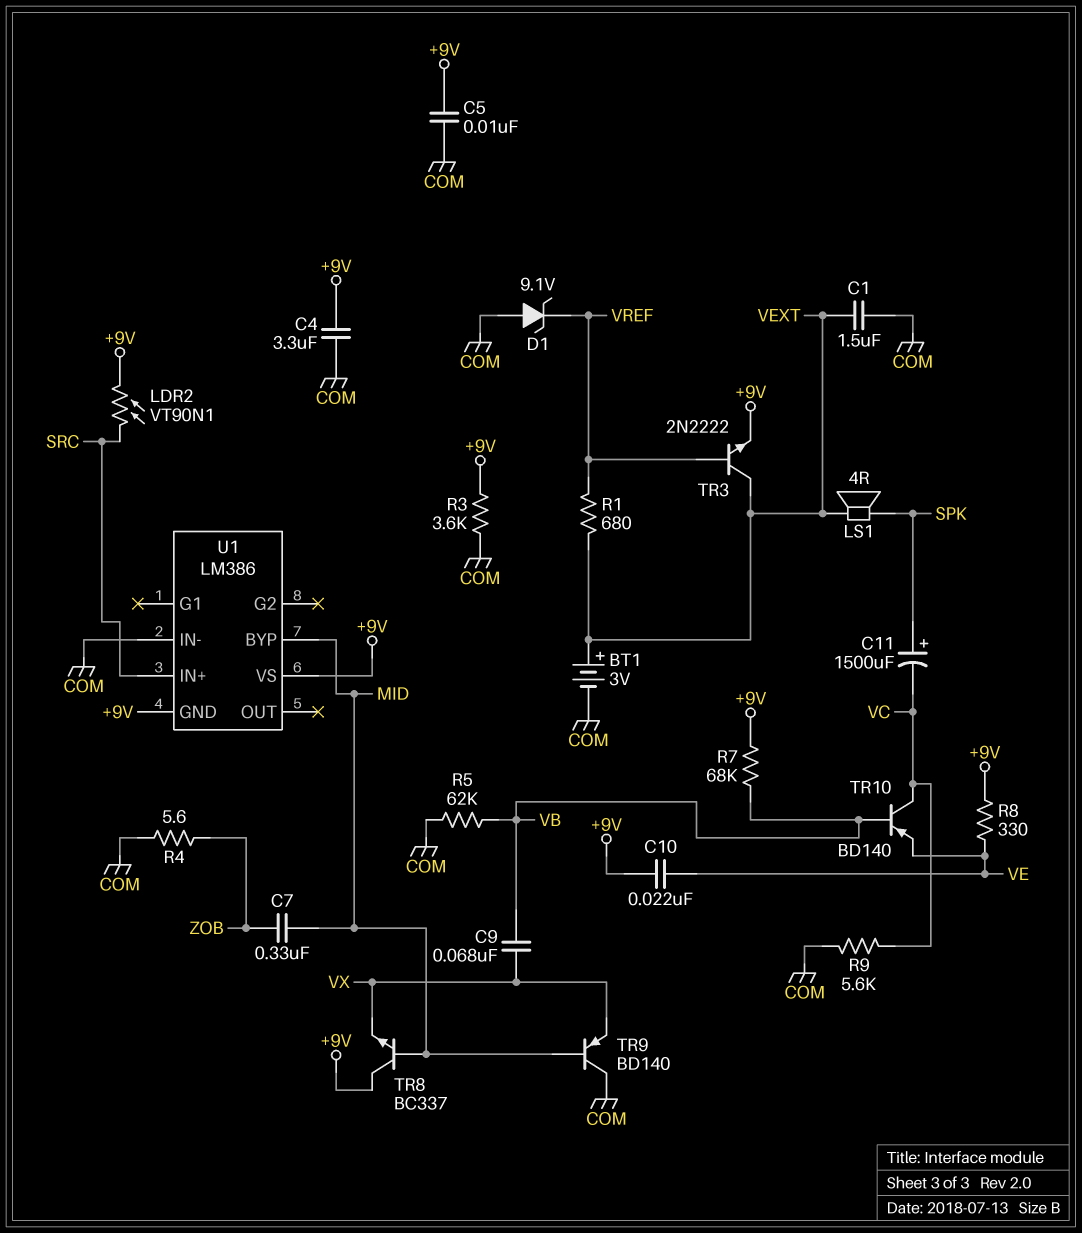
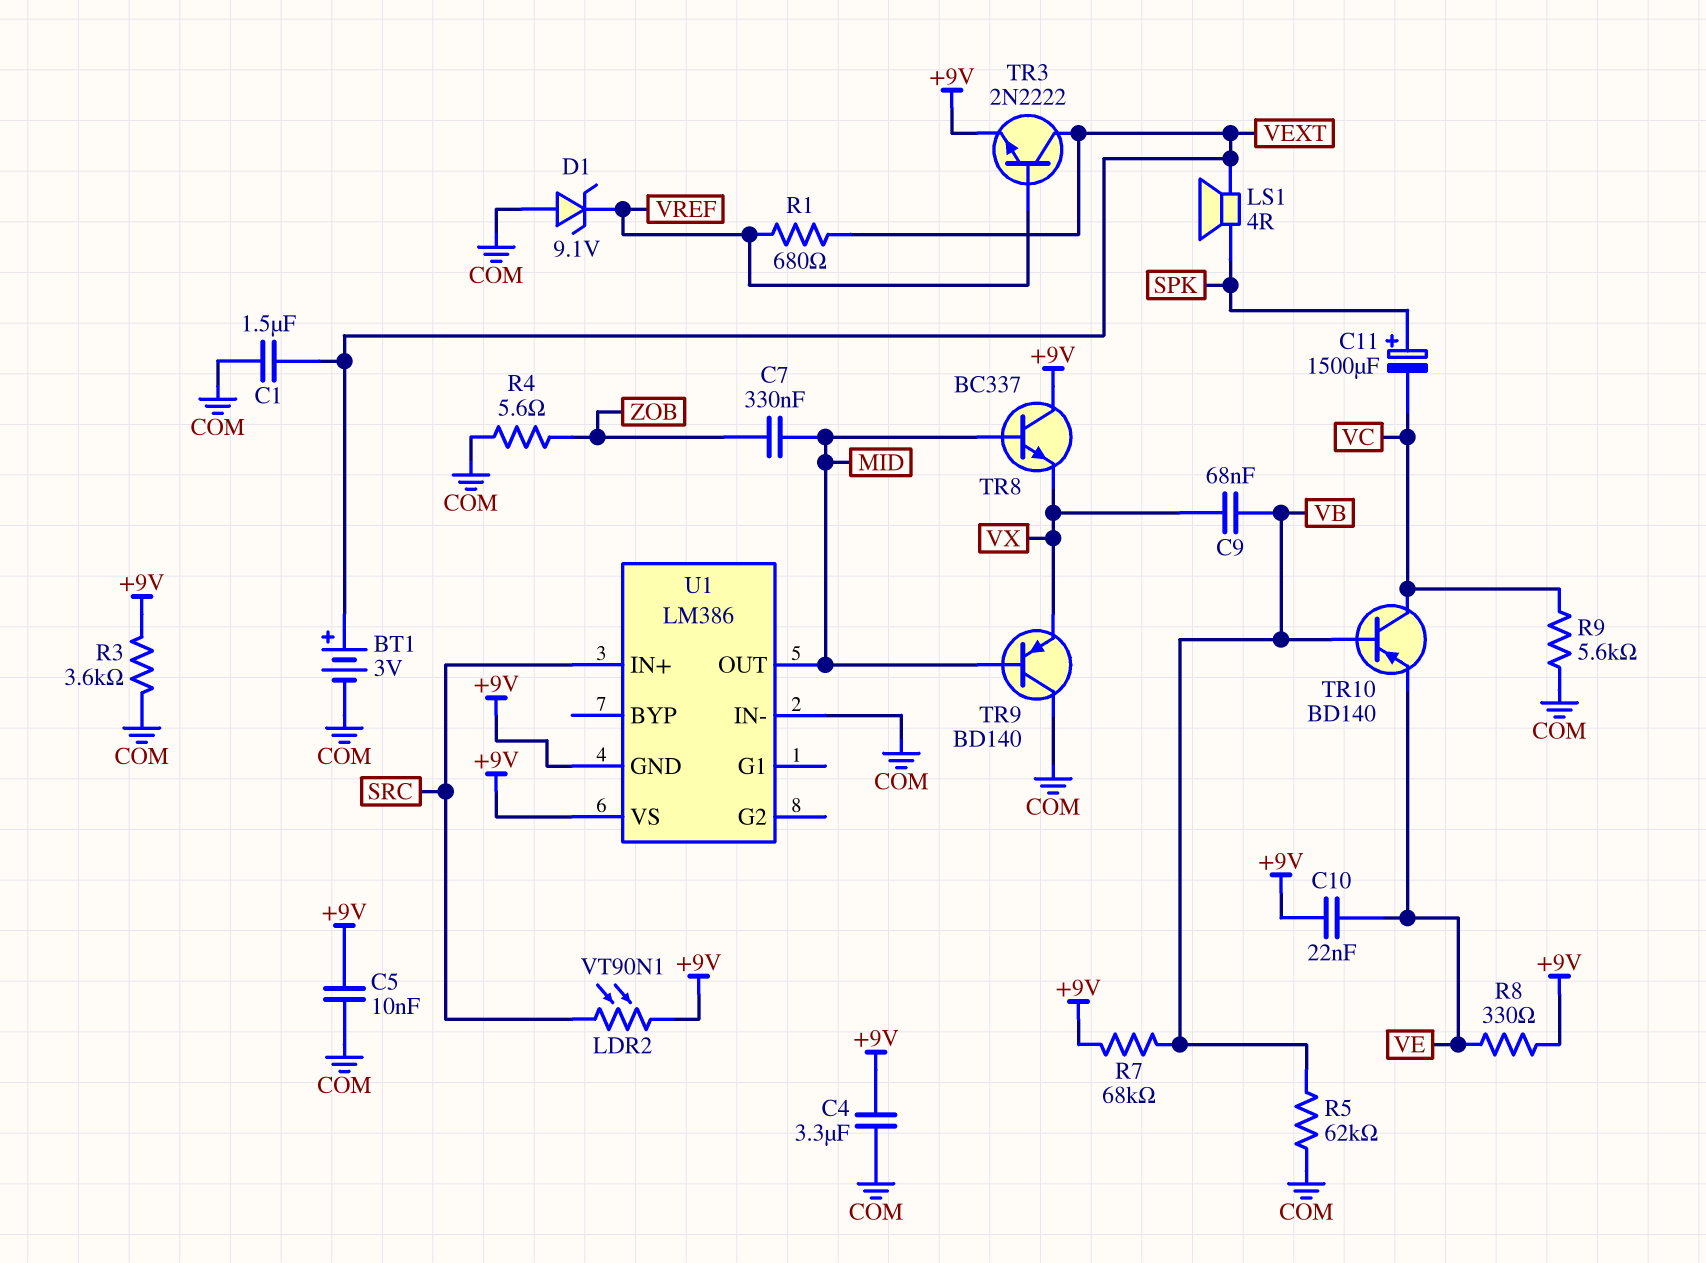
U1 pin BYP: MID -> none
U1 pin OUT: none -> MID

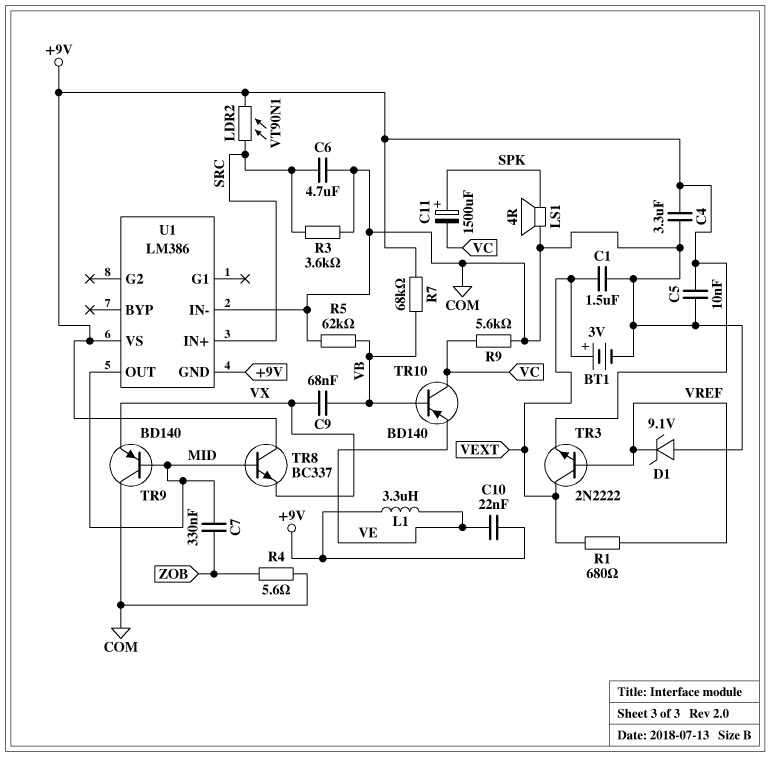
C6: none -> 4.7uF (COM, SRC)
L1: none -> 3.3uH (+9V, VE)
LS1: speaker 4R (SPK, VEXT) -> speaker 4R (COM, SPK)
R3: 3.6k (+9V, COM) -> 3.6k (COM, SRC)
R8: 330 (+9V, VE) -> none

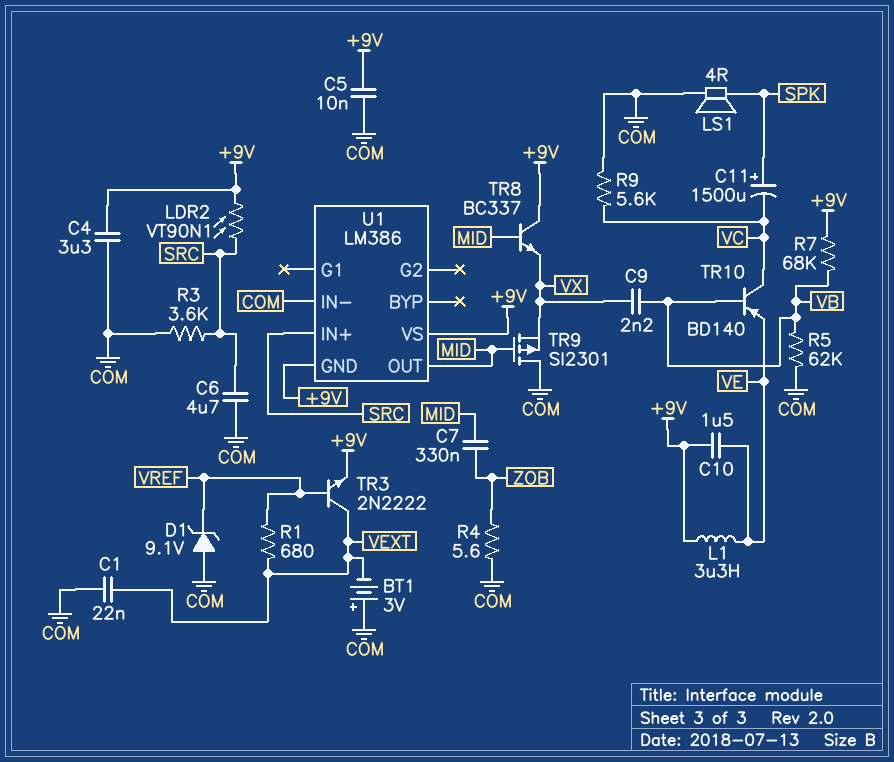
BT1: 3V (plus VEXT, minus COM) -> 3V (plus COM, minus VEXT)
C1: 1.5uF (COM, VEXT) -> 22nF (COM, VEXT)
C9: 68nF (VB, VX) -> 2.2nF (VB, VX)
C10: 22nF (+9V, VE) -> 1.5uF (+9V, VE)
TR9: PNP BD140 (B MID, C COM, E VX) -> PMOS SI2301 (G MID, D COM, S VX)

